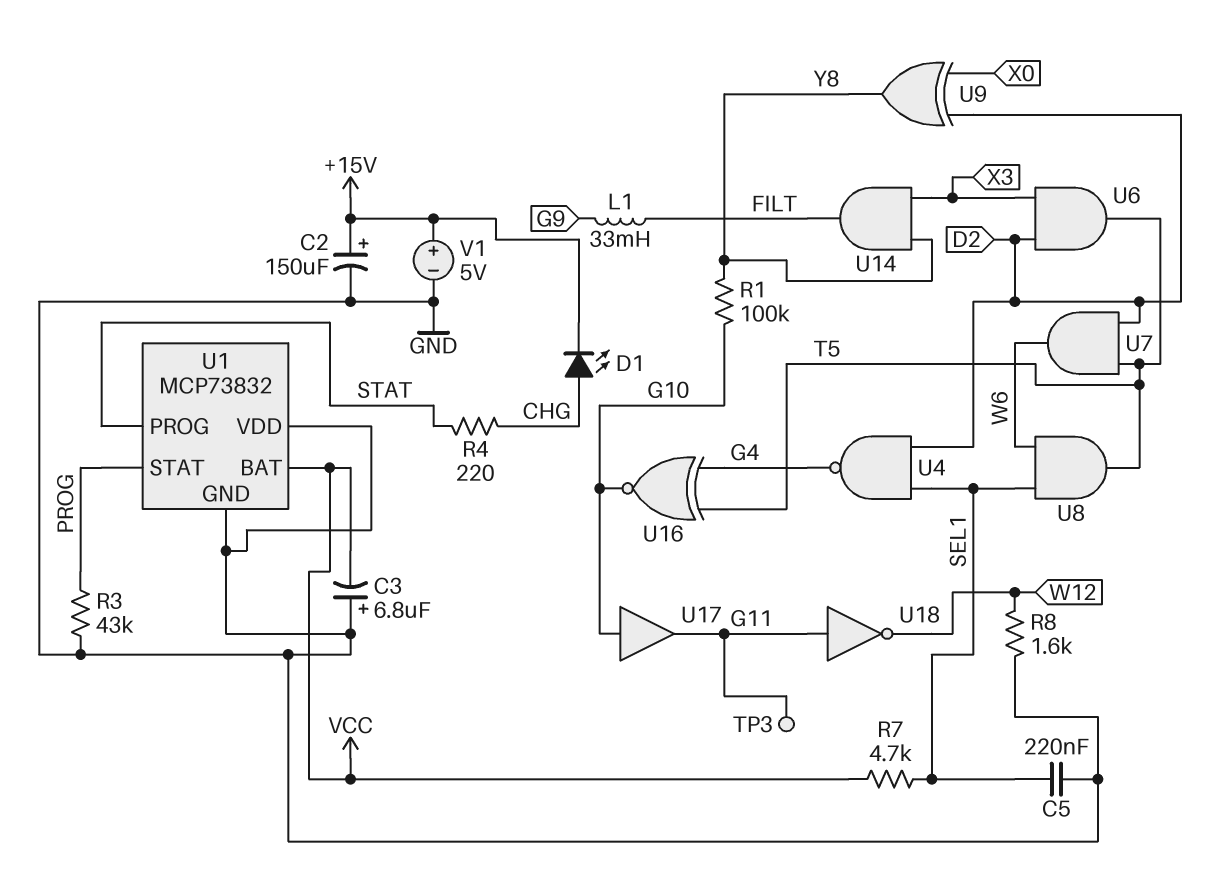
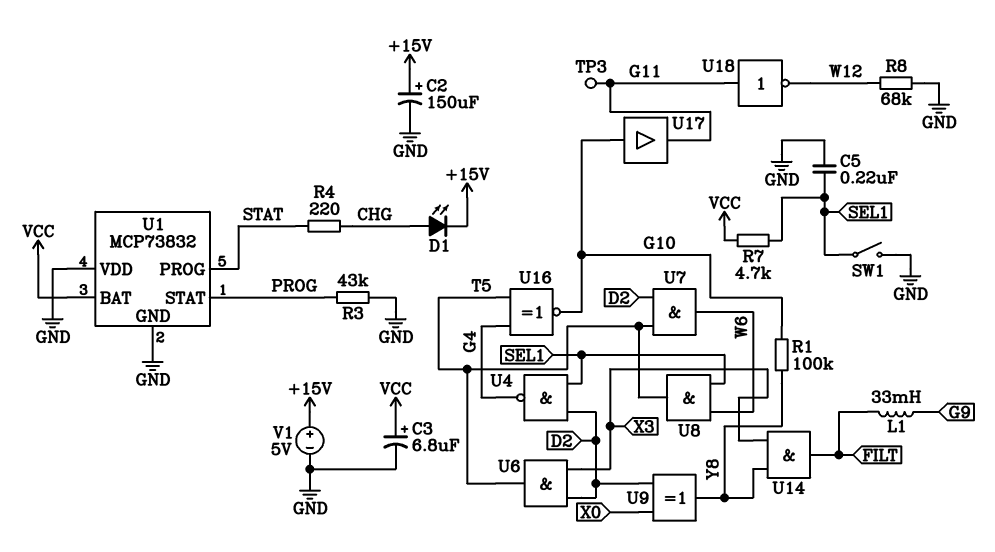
C3: 6.8uF (plus GND, minus VCC) -> 6.8uF (plus VCC, minus GND)
R8: 1.6k (GND, W12) -> 68k (GND, W12)
SW1: none -> switch (GND, SEL1)

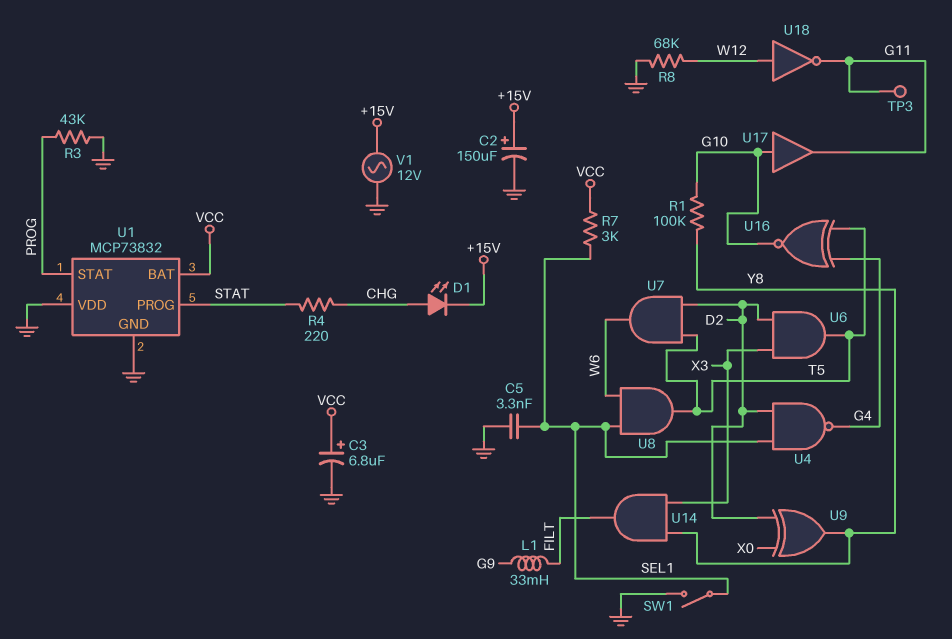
C5: 220nF (GND, SEL1) -> 3.3nF (GND, SEL1)
R7: 4.7k (SEL1, VCC) -> 3k (SEL1, VCC)
U18: NOT (in G11, out W12) -> NOT (in W12, out G11)
V1: 5V (plus +15V, minus GND) -> AC 12V (+15V, GND)

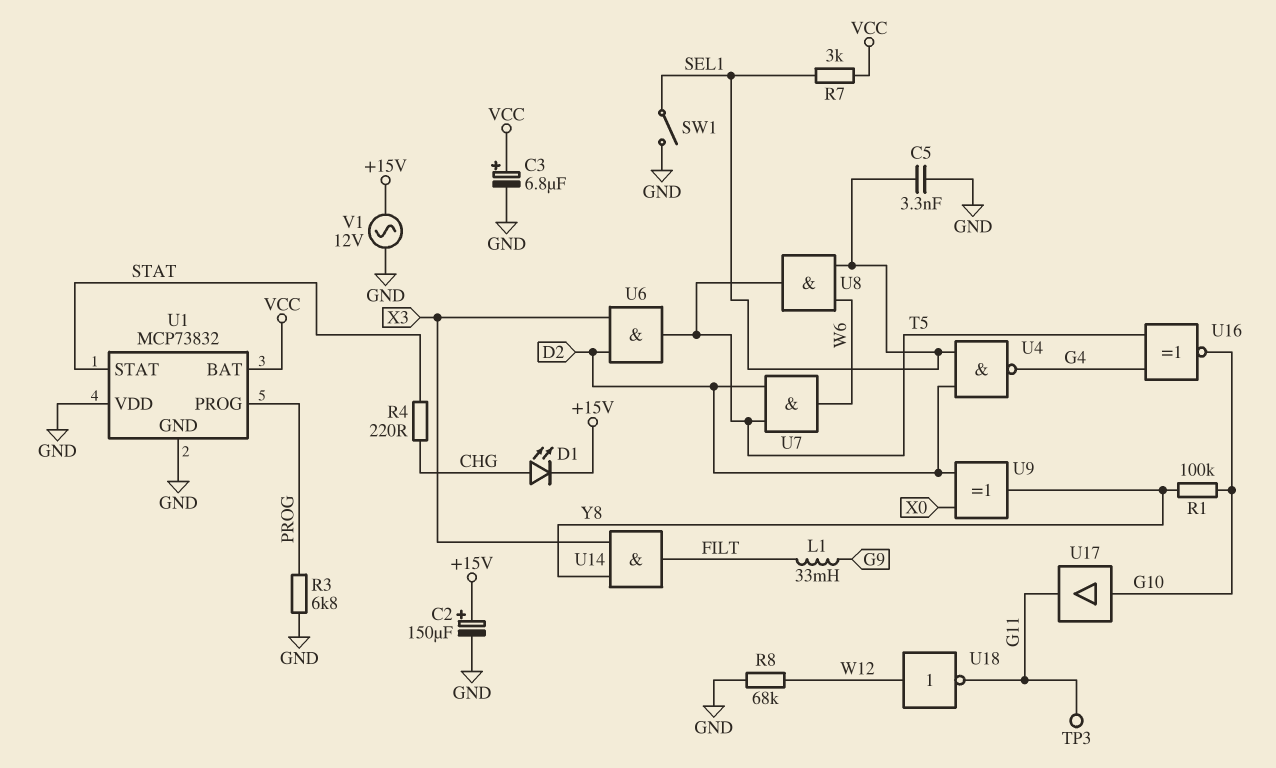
R3: 43k (GND, PROG) -> 6.8k (GND, PROG)
U1 pin PROG: STAT -> PROG
U1 pin STAT: PROG -> STAT

